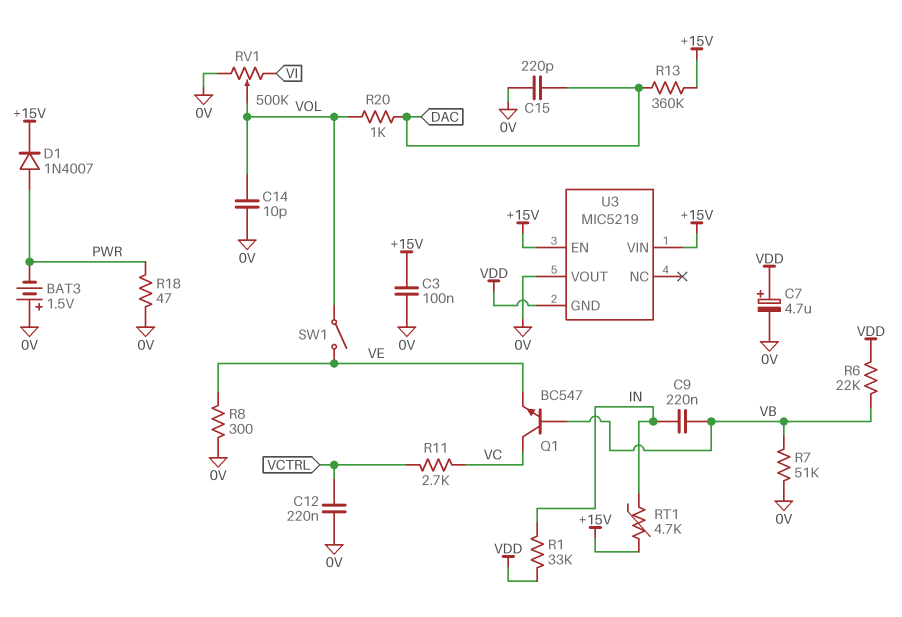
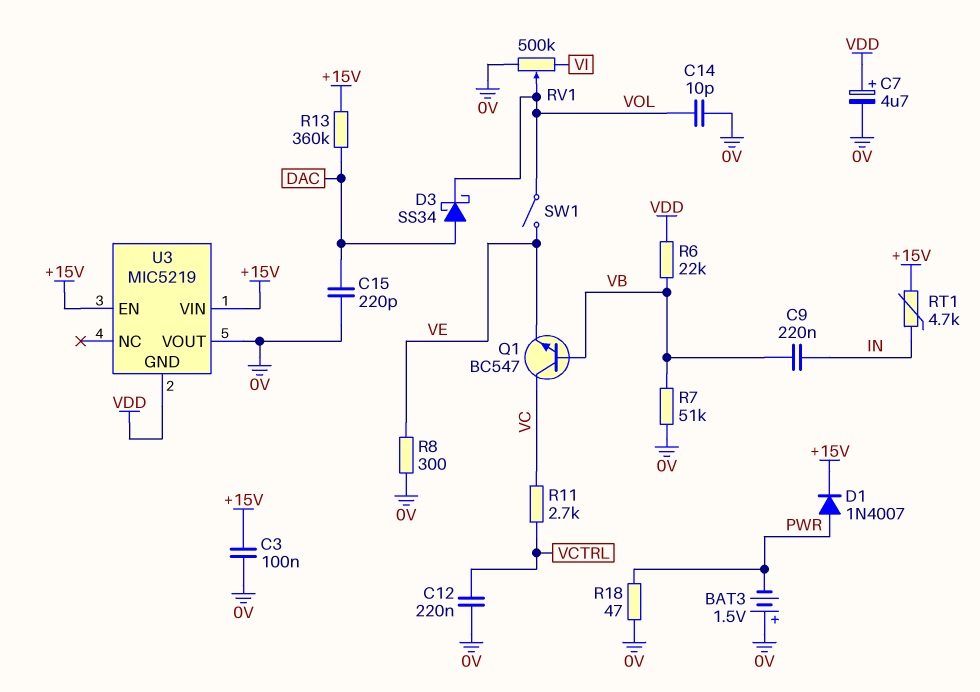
D3: none -> schottky SS34 (A DAC, K VOL)
R1: 33k (IN, VDD) -> none
R20: 1k (DAC, VOL) -> none

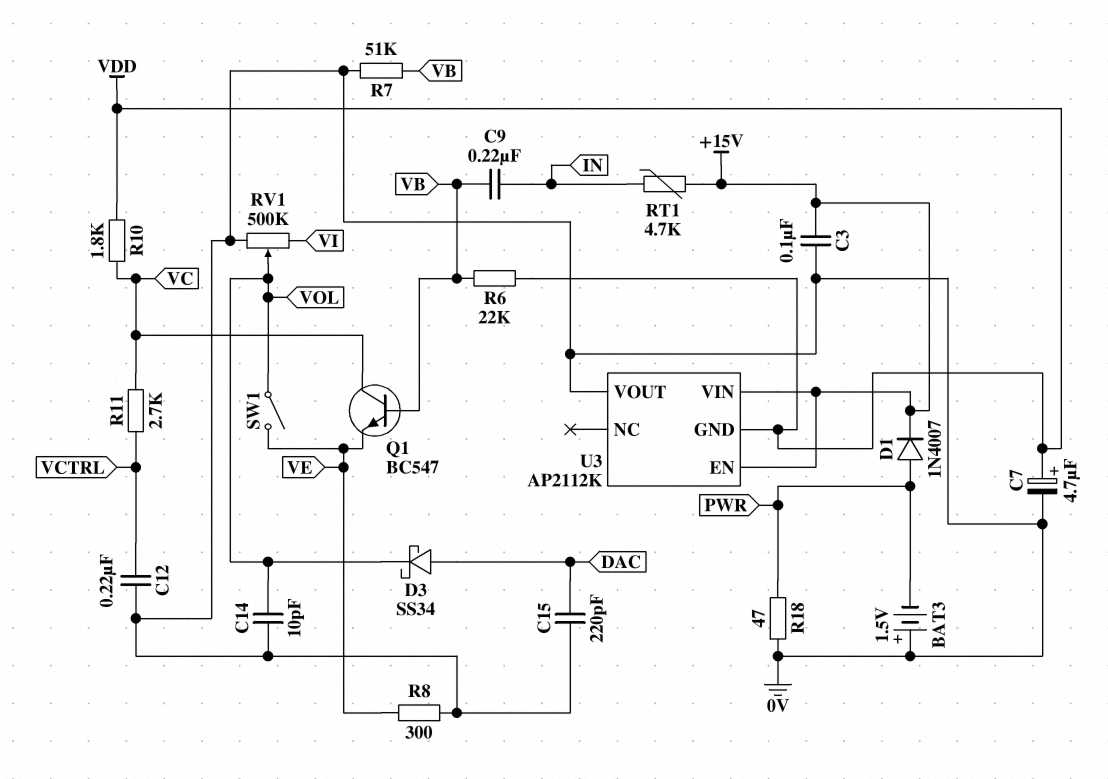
R10: none -> 1.8k (VC, VDD)
R13: 360k (+15V, DAC) -> none
U3: MIC5219 -> AP2112K

